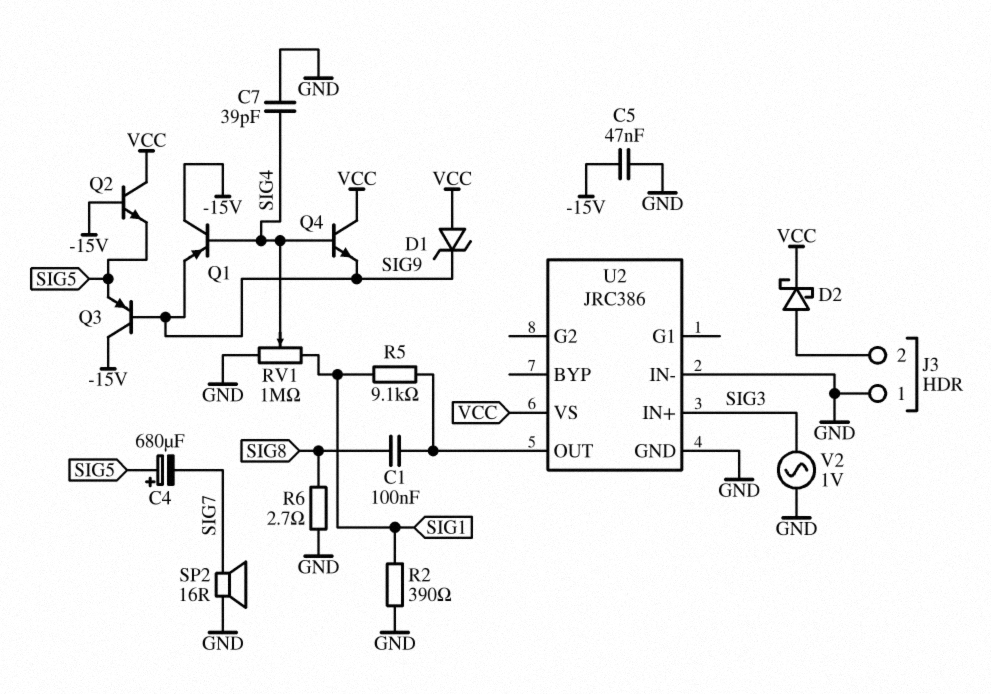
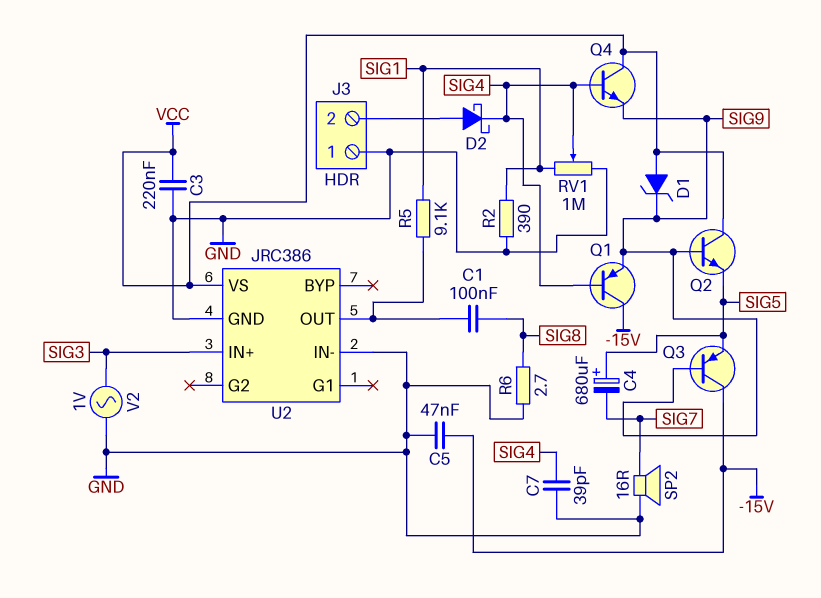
C3: none -> 220nF (GND, VCC)
D2: schottky (A J3/2, K VCC) -> schottky (A J3/2, K SIG4)
Q2: NPN (B -15V, C VCC, E SIG5) -> NPN (B SIG9, C VCC, E SIG5)

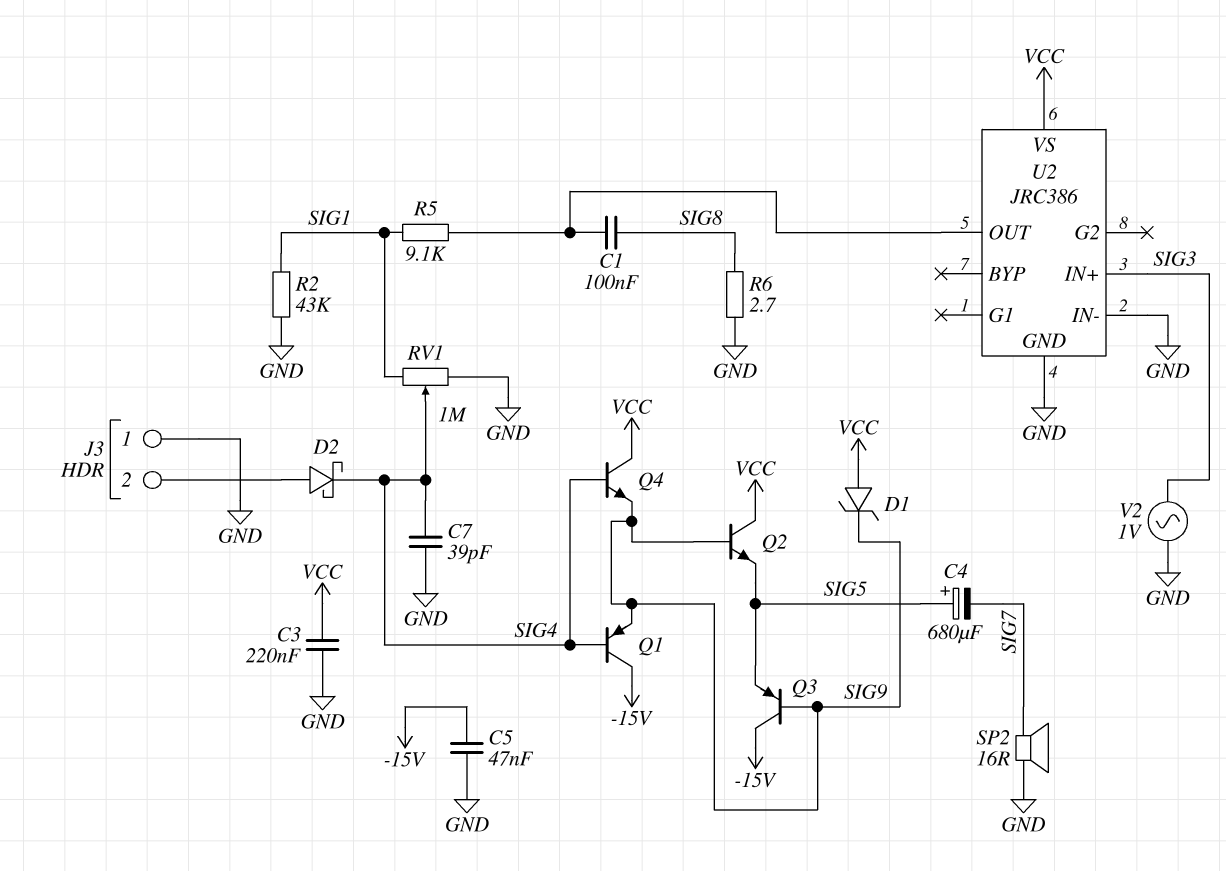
R2: 390 (GND, SIG1) -> 43k (GND, SIG1)

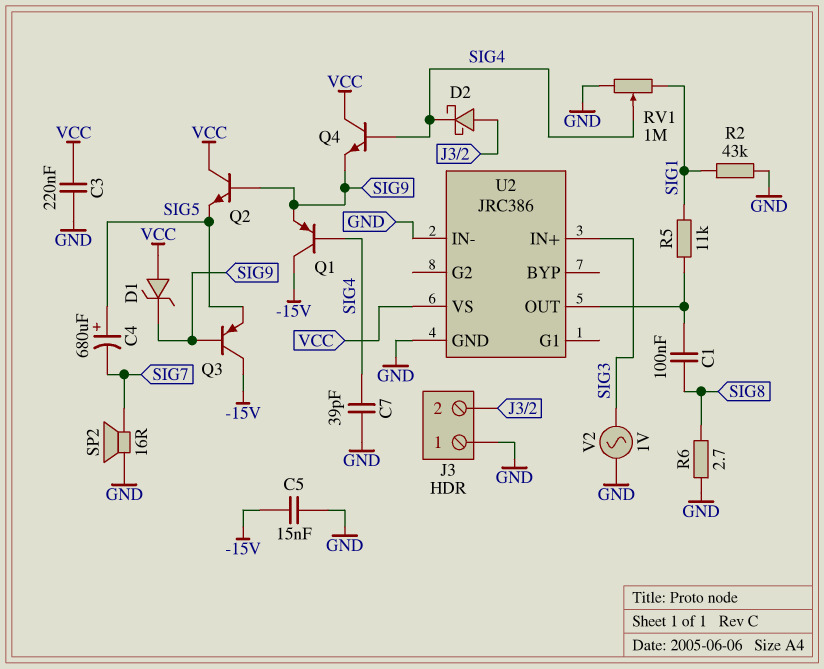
C5: 47nF (-15V, GND) -> 15nF (-15V, GND)
R5: 9.1k (SIG1, U2/OUT) -> 11k (SIG1, U2/OUT)

